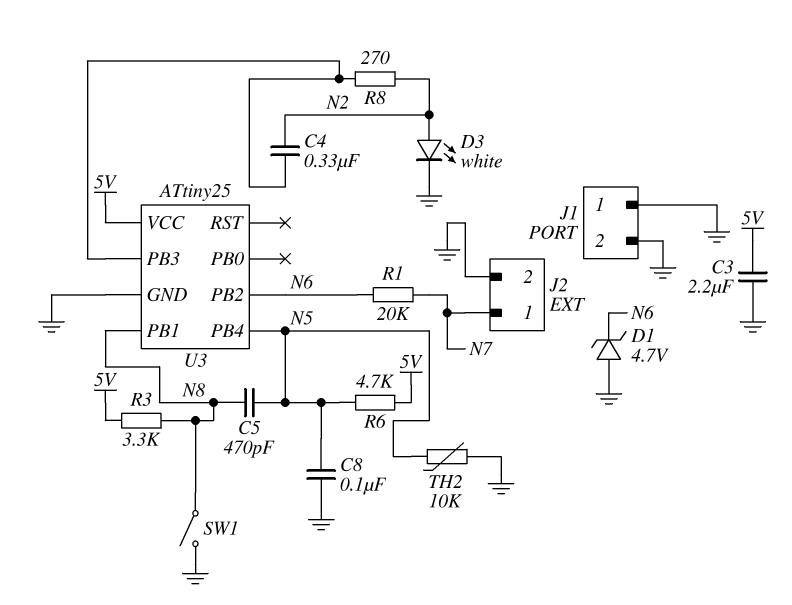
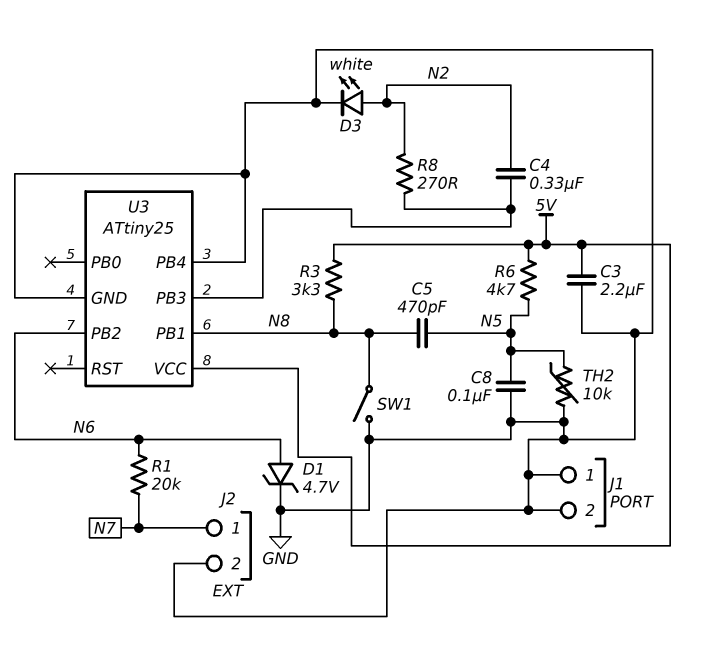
D1: zener 4.7V (A GND, K N6) -> zener 4.7V (A N6, K GND)
U3 pin PB4: N5 -> GND

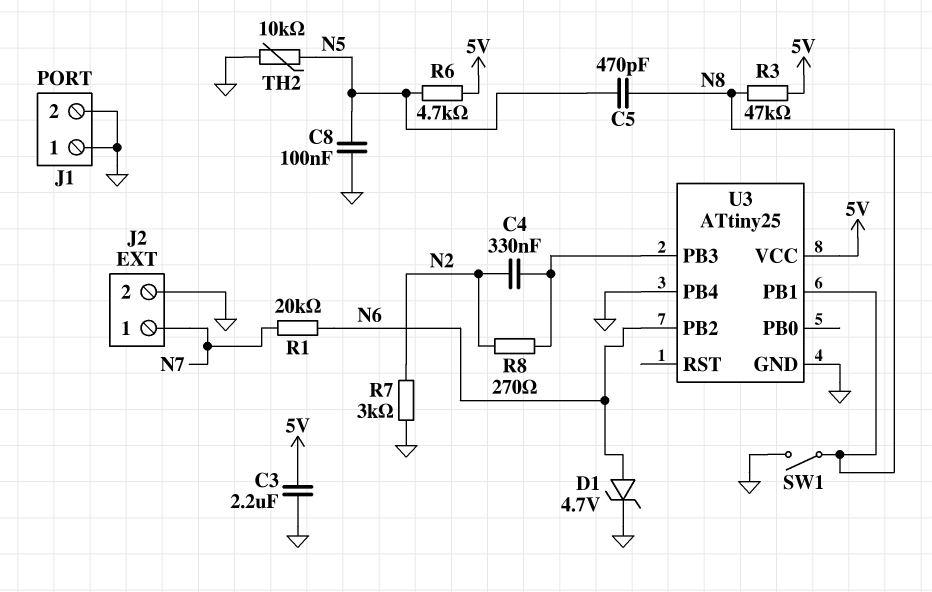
D3: LED white (A N2, K GND) -> none
R3: 3.3k (5V, N8) -> 47k (5V, N8)
R7: none -> 3k (GND, N2)

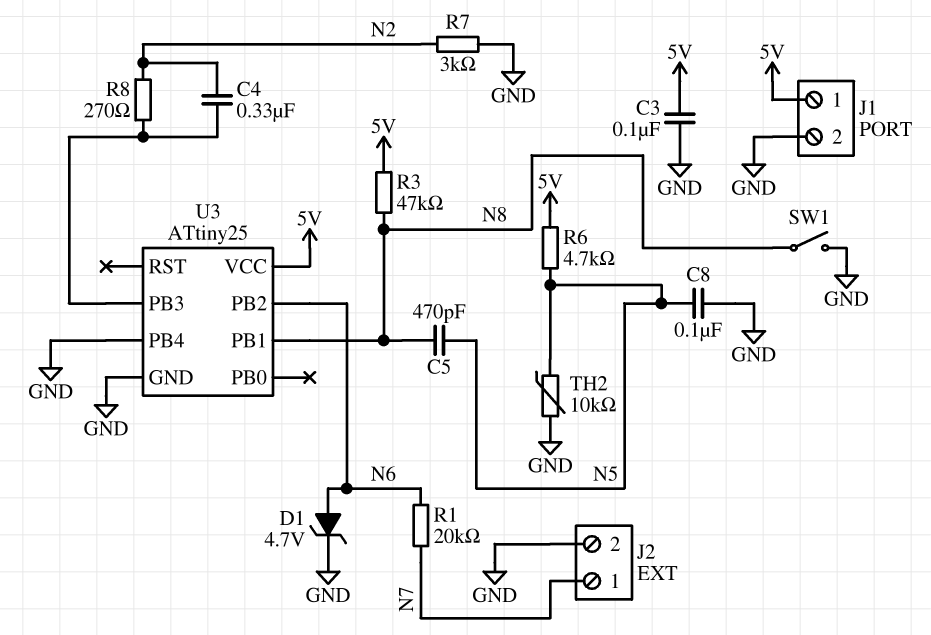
C3: 2.2uF (5V, GND) -> 100nF (5V, GND)
J1 pin 1: GND -> 5V

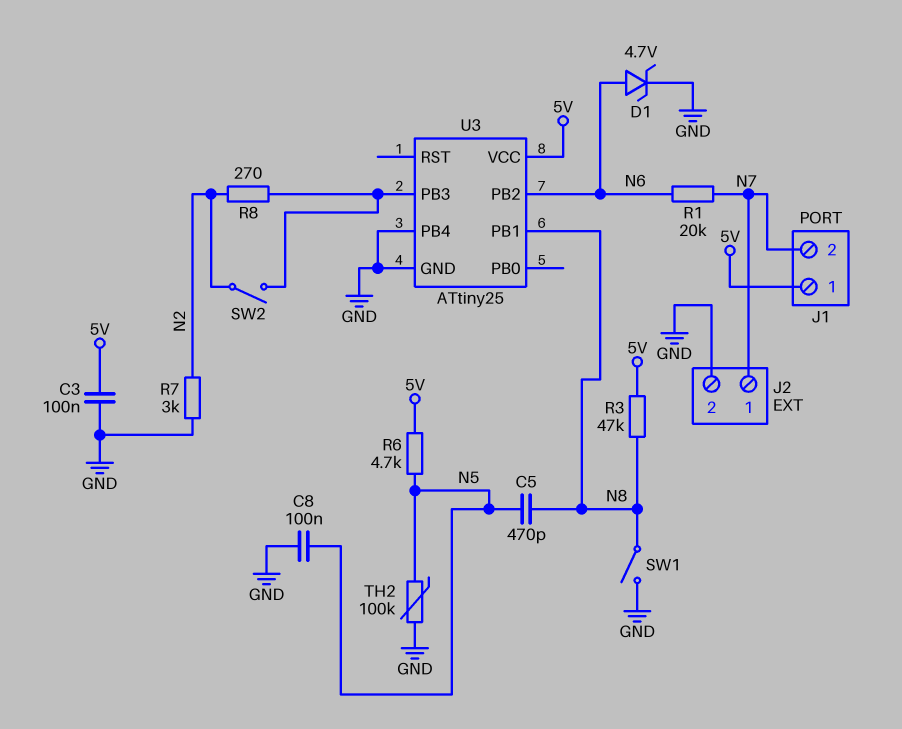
C4: 330nF (N2, U3/PB3) -> none
J1 pin 2: GND -> N7
SW2: none -> switch (N2, U3/PB3)
TH2: 10k (GND, N5) -> 100k (GND, N5)

